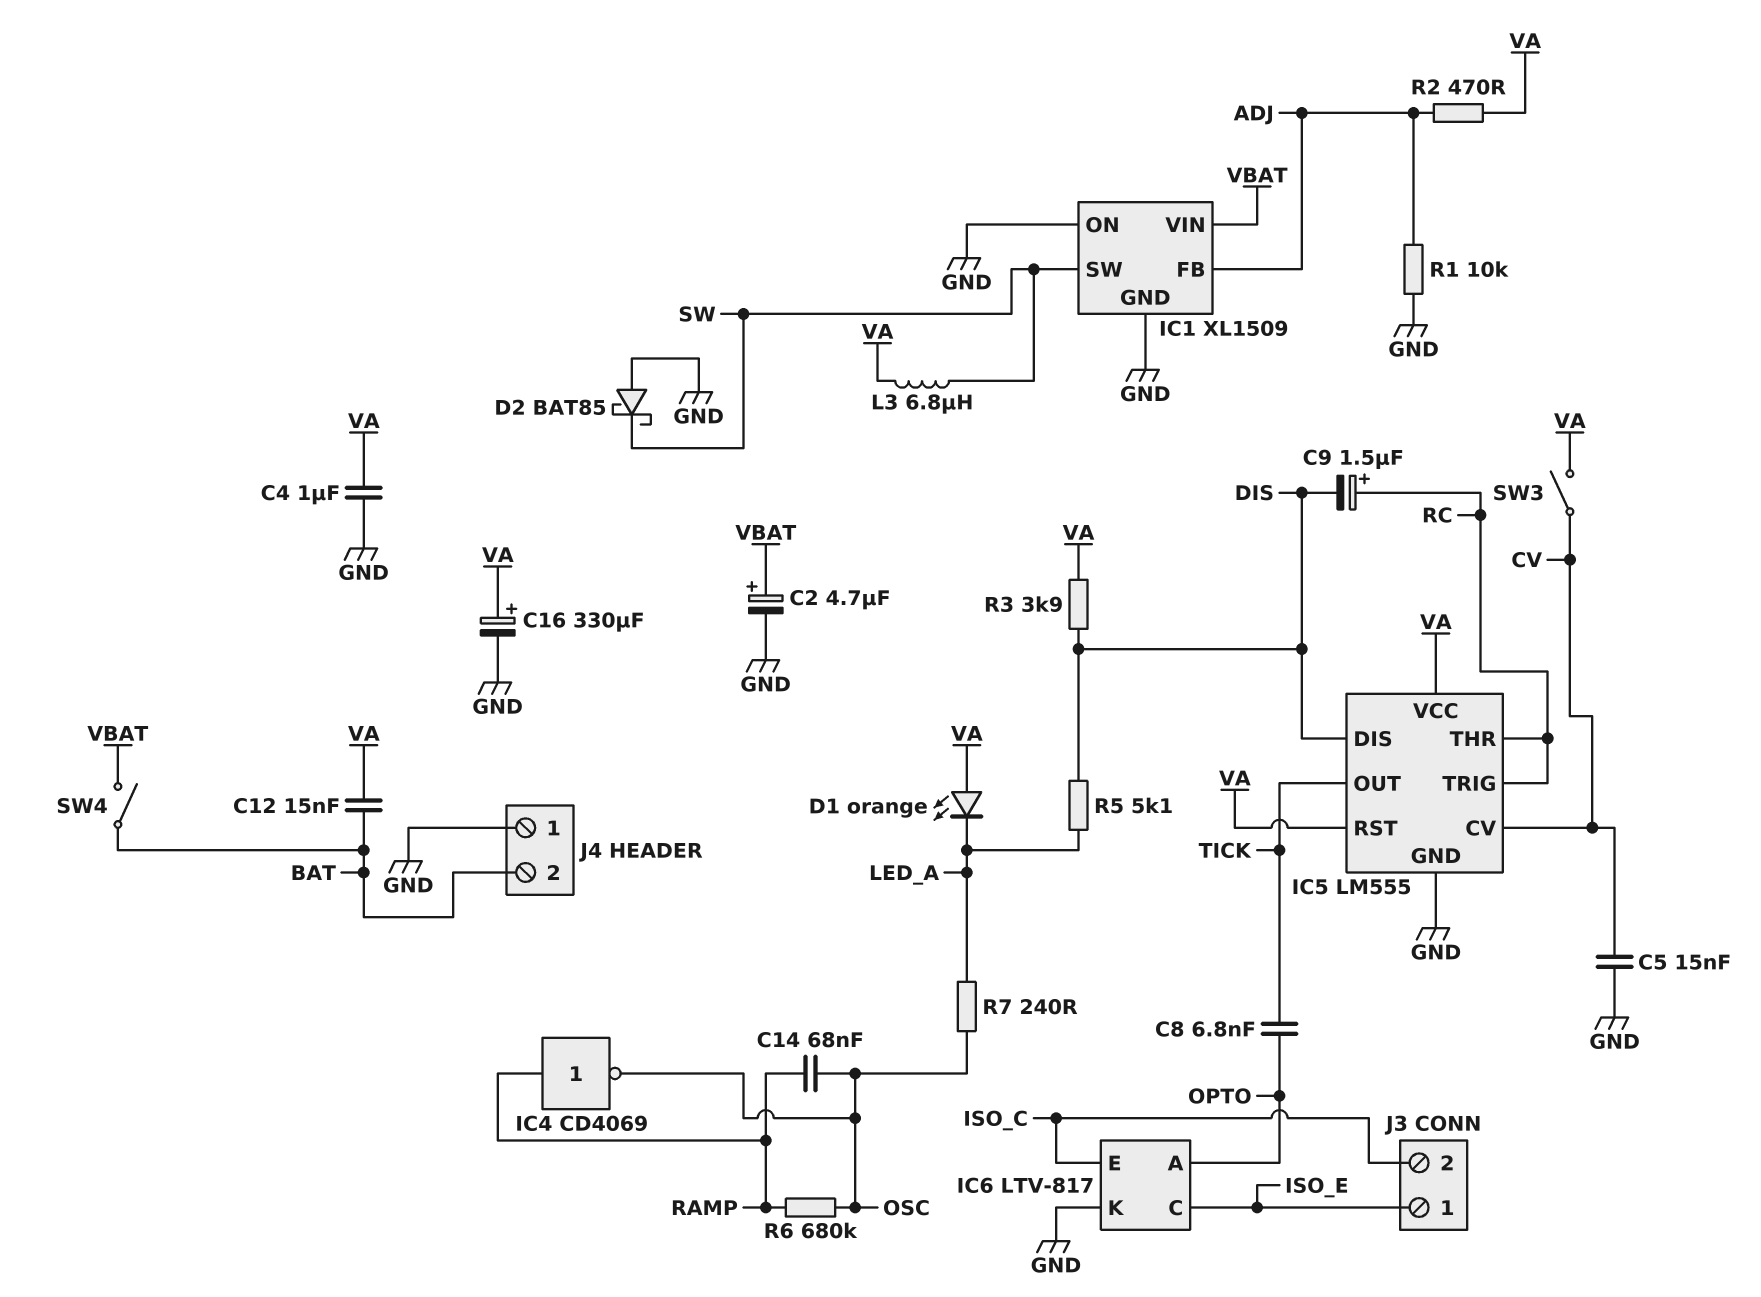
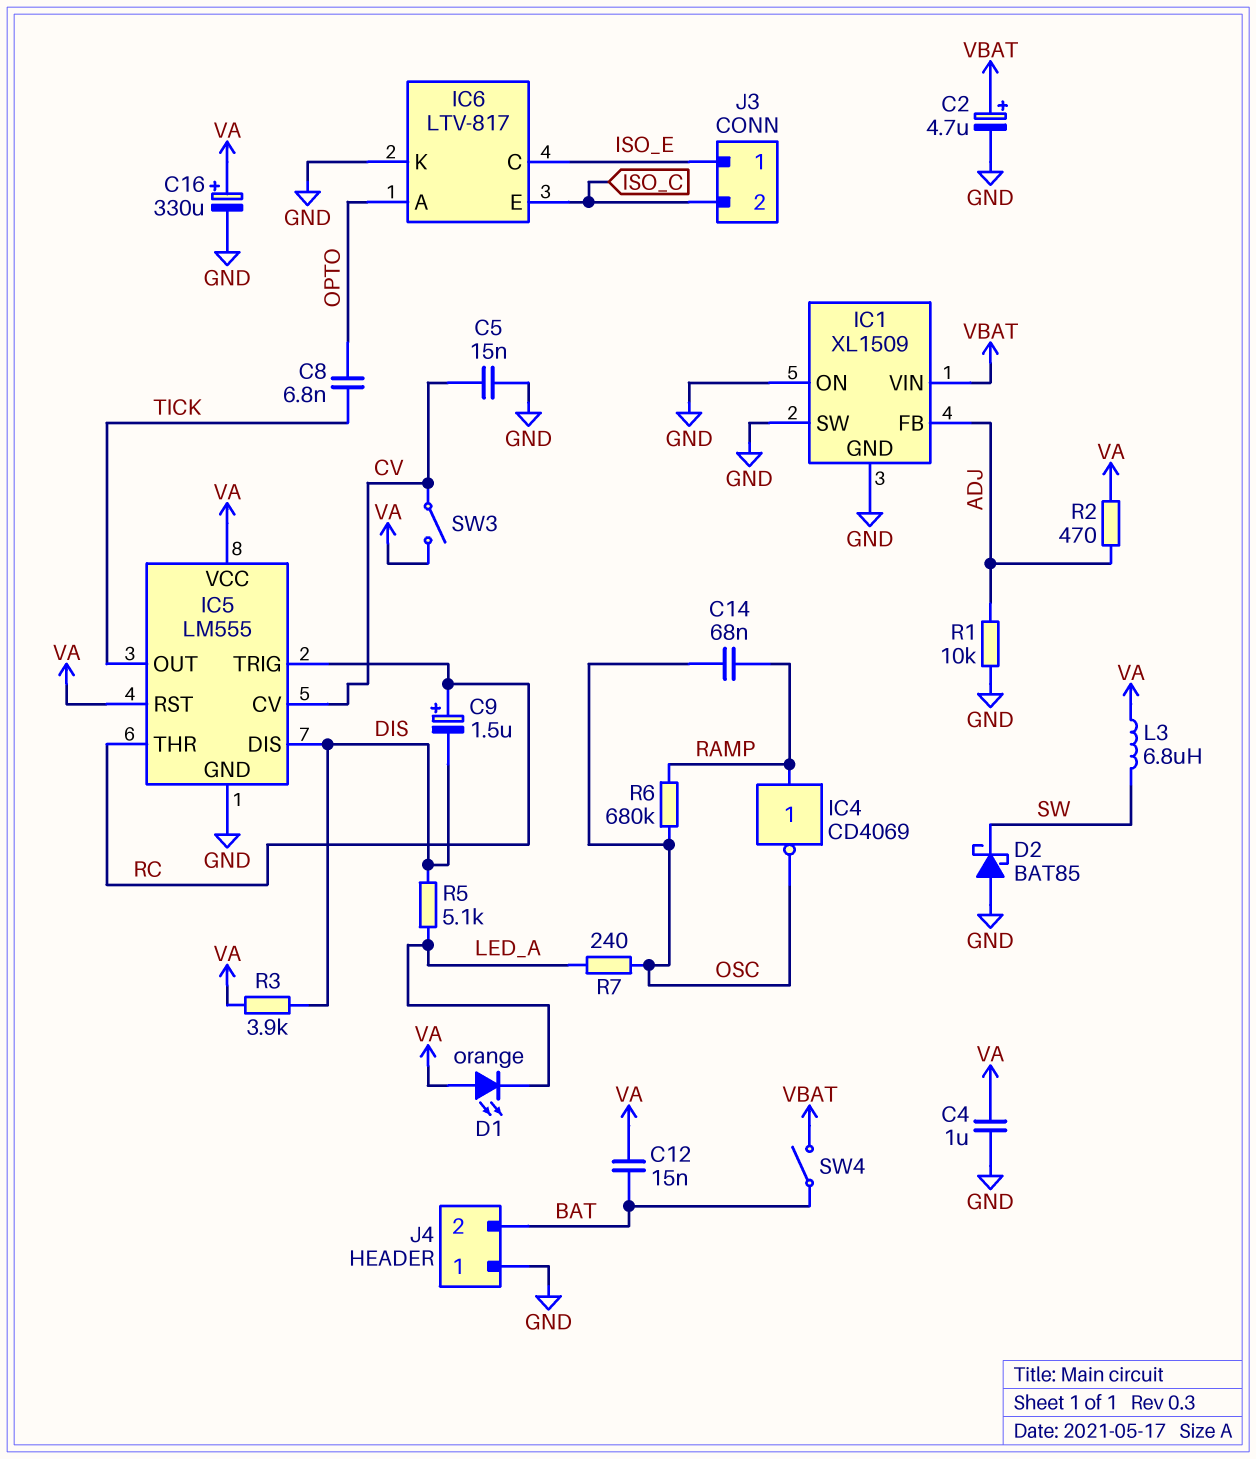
IC1 pin SW: SW -> GND

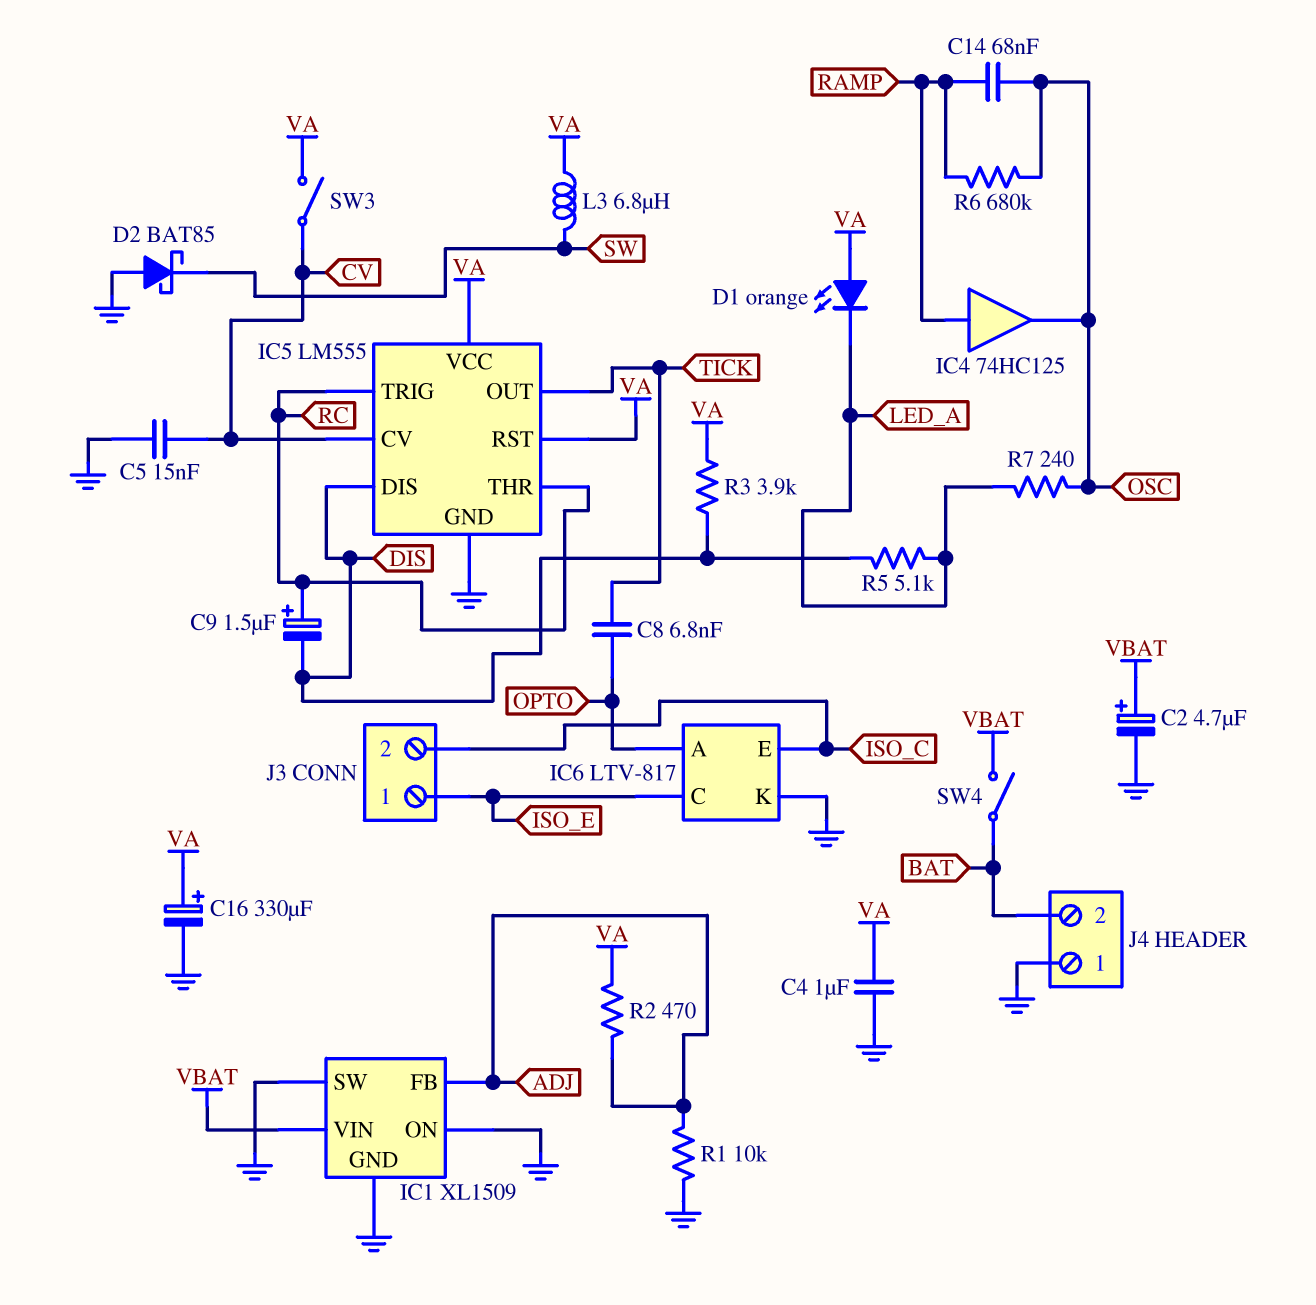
C12: 15nF (BAT, VA) -> none
IC4: NOT CD4069 (in RAMP, out OSC) -> buffer 74HC125 (in RAMP, out OSC)

